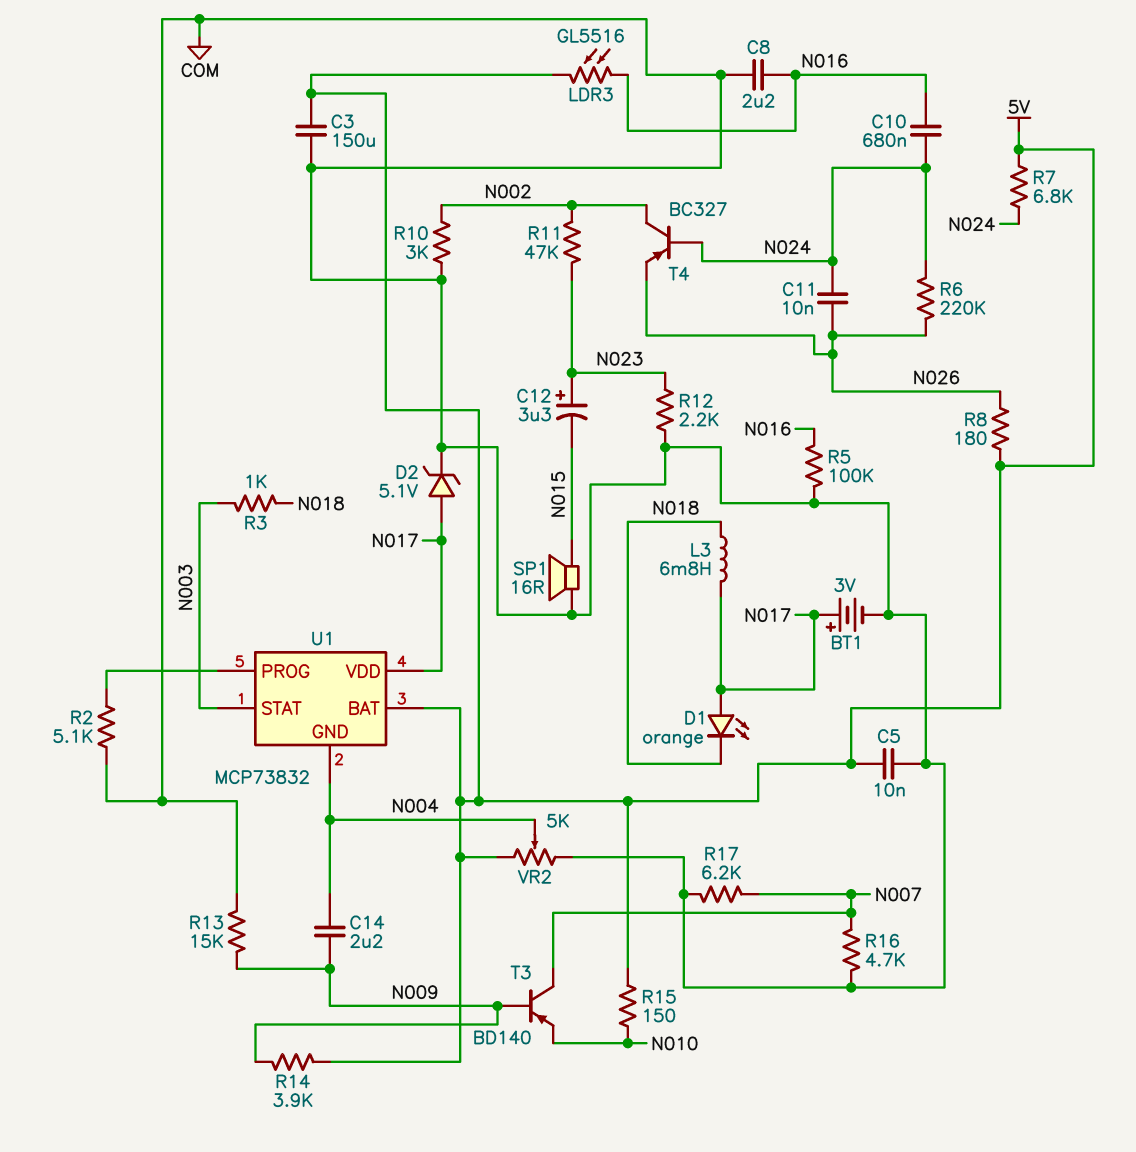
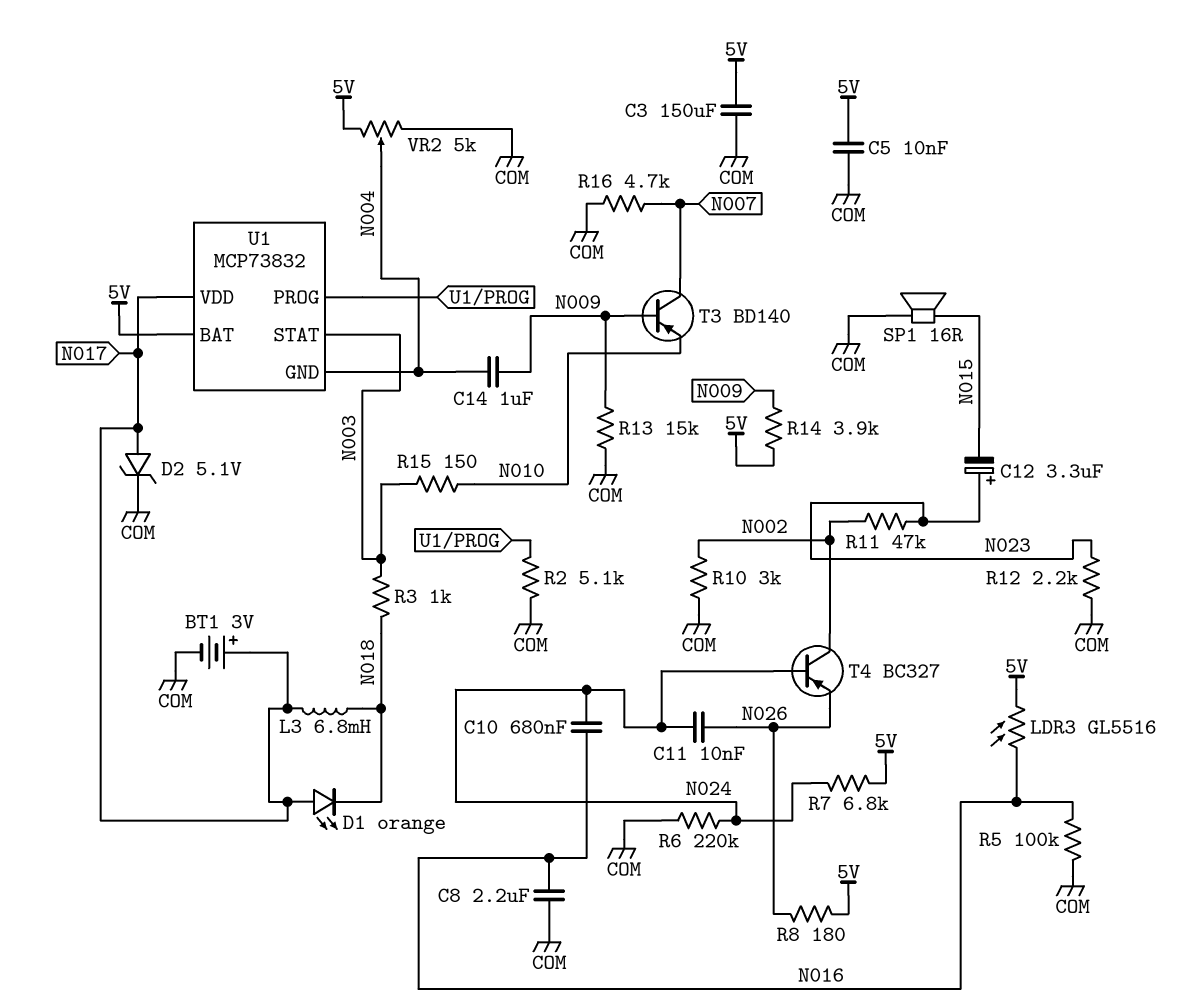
C14: 2.2uF (N004, N009) -> 1uF (N004, N009)
R6: 220k (N024, N026) -> 220k (COM, N024)
R15: 150 (5V, N010) -> 150 (N003, N010)
R17: 6.2k (COM, N007) -> none

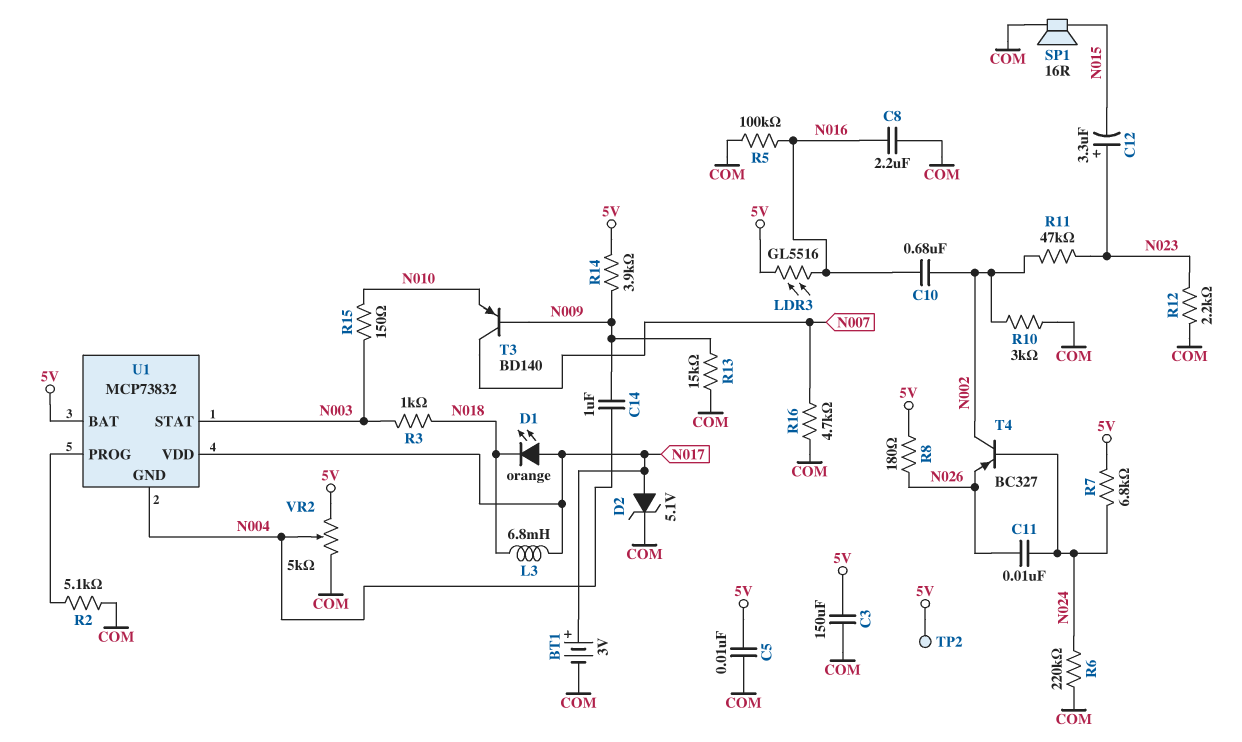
C10: 680nF (N016, N024) -> 680nF (N002, N016)
TP2: none -> test point (5V)

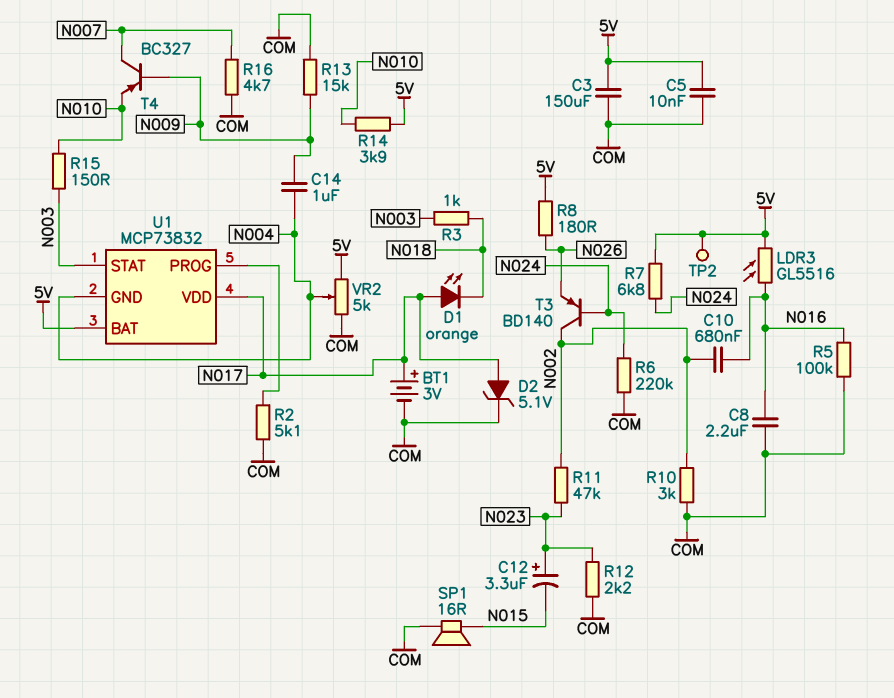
C11: 10nF (N024, N026) -> none
L3: 6.8mH (N017, N018) -> none
R14: 3.9k (5V, N009) -> 3.9k (5V, N010)
T3: PNP BD140 (B N009, C N007, E N010) -> PNP BD140 (B N024, C N002, E N026)
T4: PNP BC327 (B N024, C N002, E N026) -> PNP BC327 (B N009, C N007, E N010)

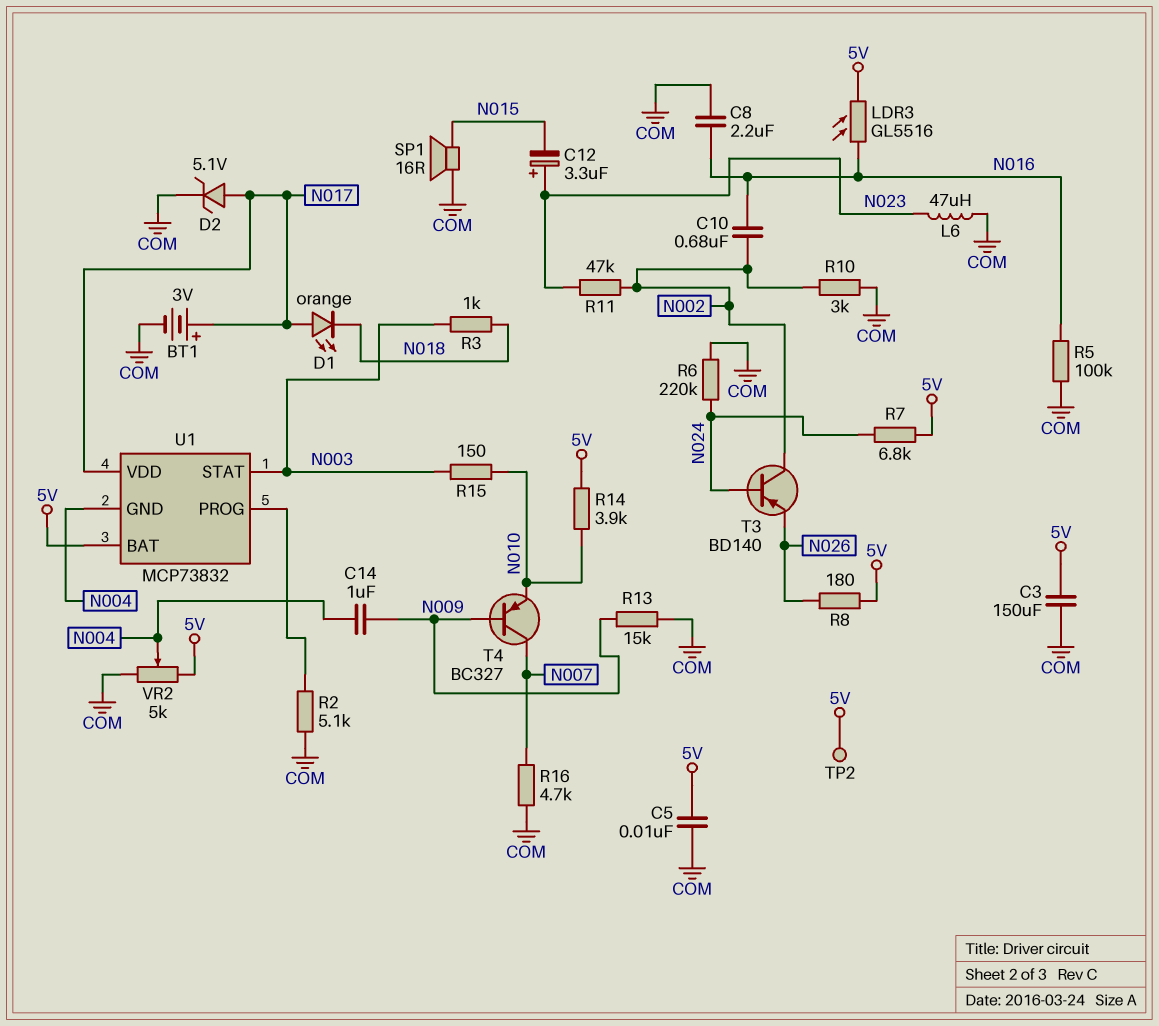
L6: none -> 47uH (COM, N023)
R12: 2.2k (COM, N023) -> none

